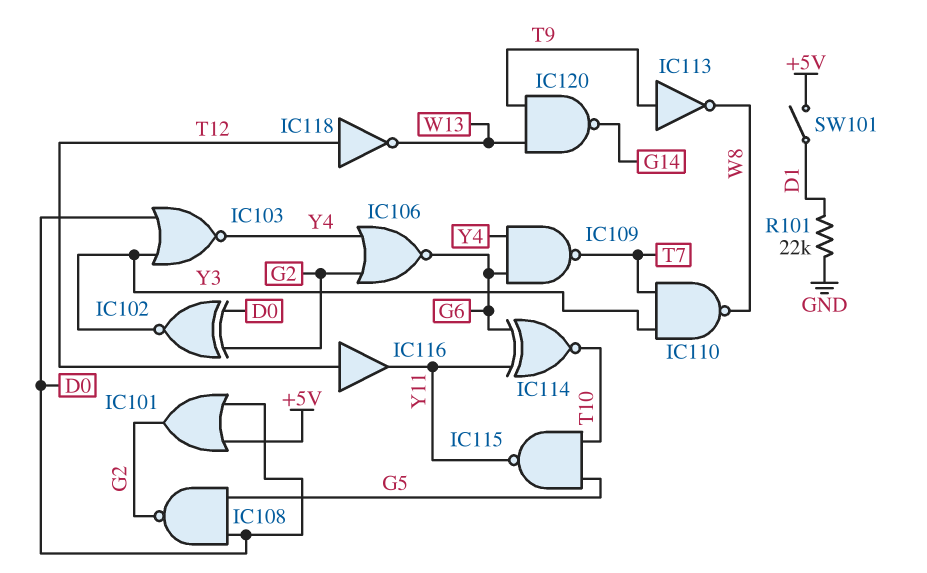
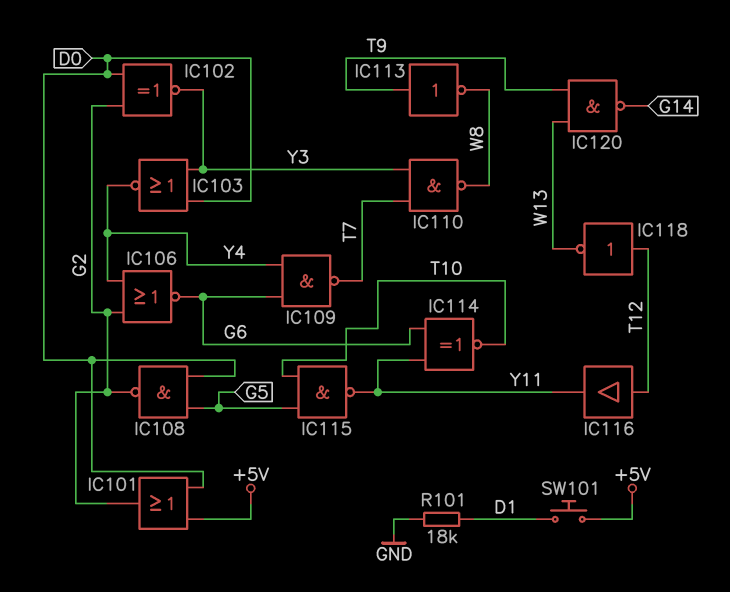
R101: 22k (D1, GND) -> 18k (D1, GND)
SW101: switch (+5V, D1) -> button (+5V, D1)

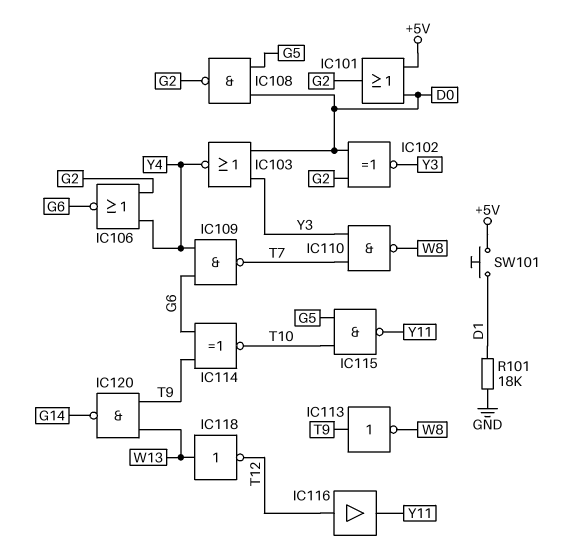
IC114: XNOR (in G6, in Y11, out T10) -> XNOR (in G6, in T9, out T10)
IC118: NOT (in T12, out W13) -> NOT (in W13, out T12)

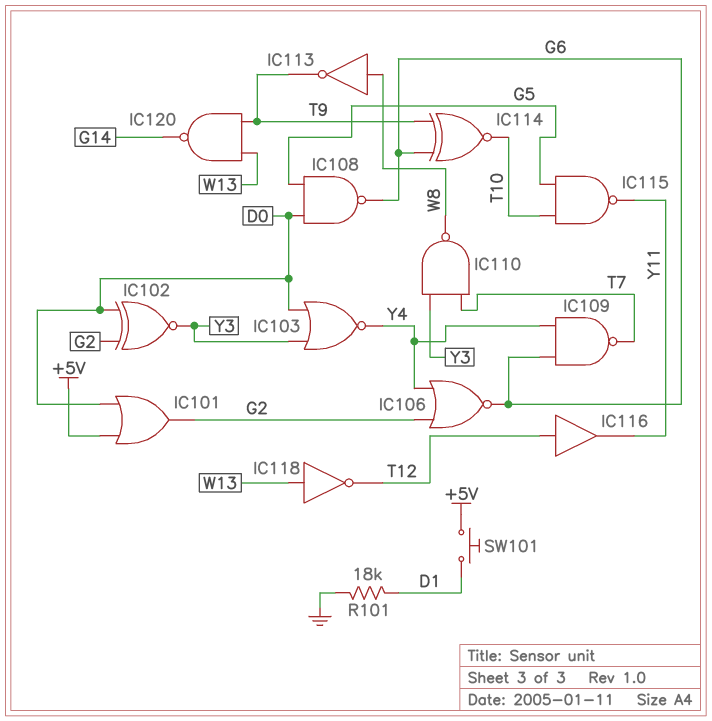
IC108: NAND (in D0, in G5, out G2) -> NAND (in D0, in G5, out G6)
IC113: NOT (in T9, out W8) -> NOT (in W8, out T9)

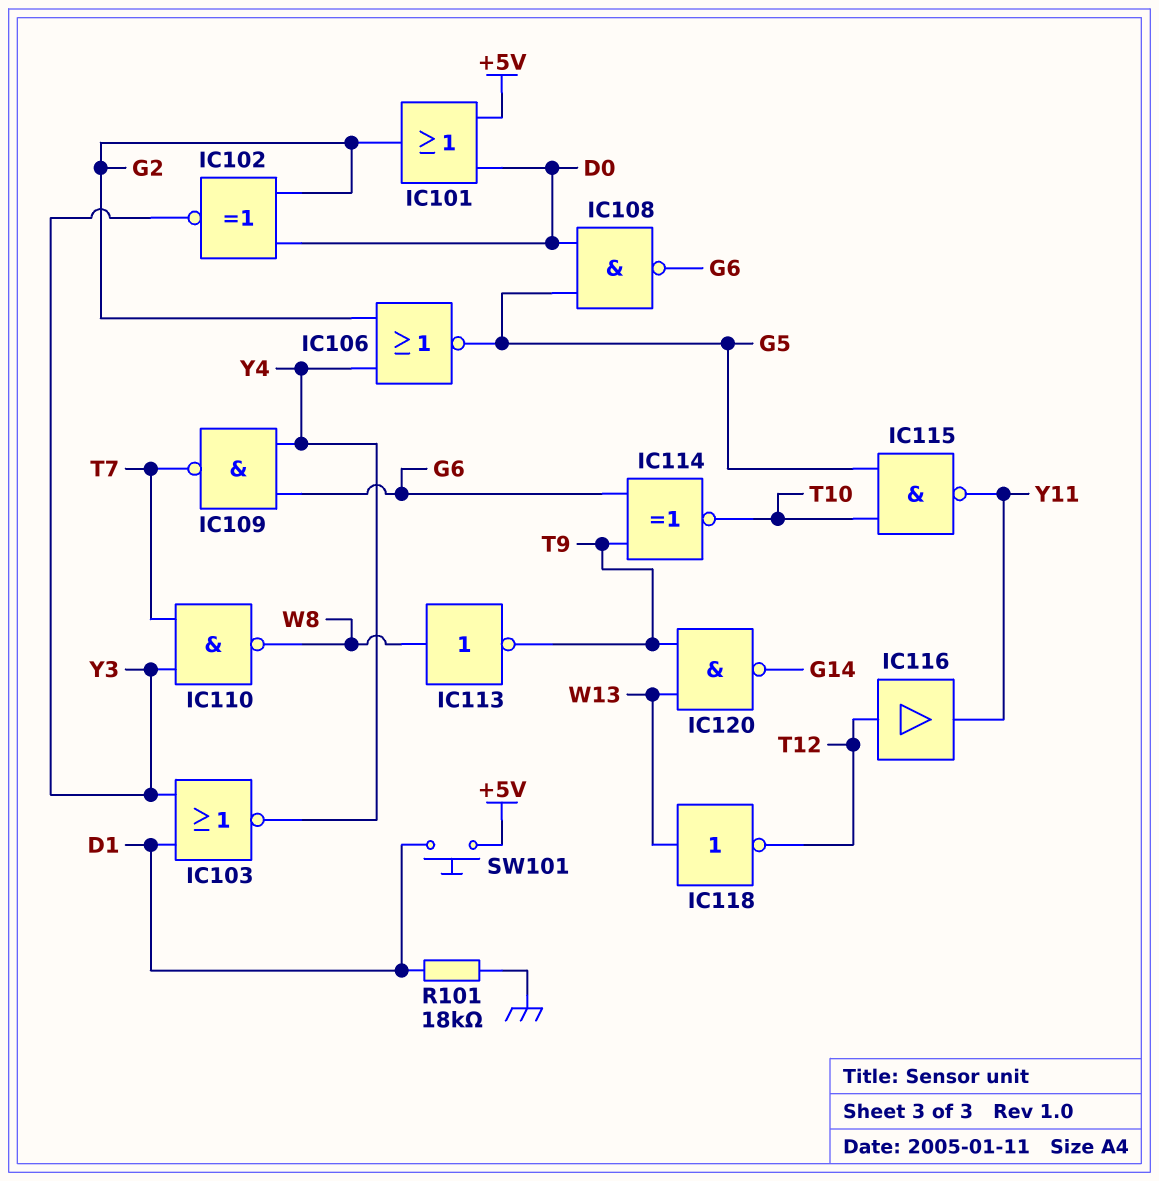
IC103: NOR (in D0, in Y3, out Y4) -> NOR (in D1, in Y3, out Y4)
IC106: NOR (in G2, in Y4, out G6) -> NOR (in G2, in Y4, out G5)

